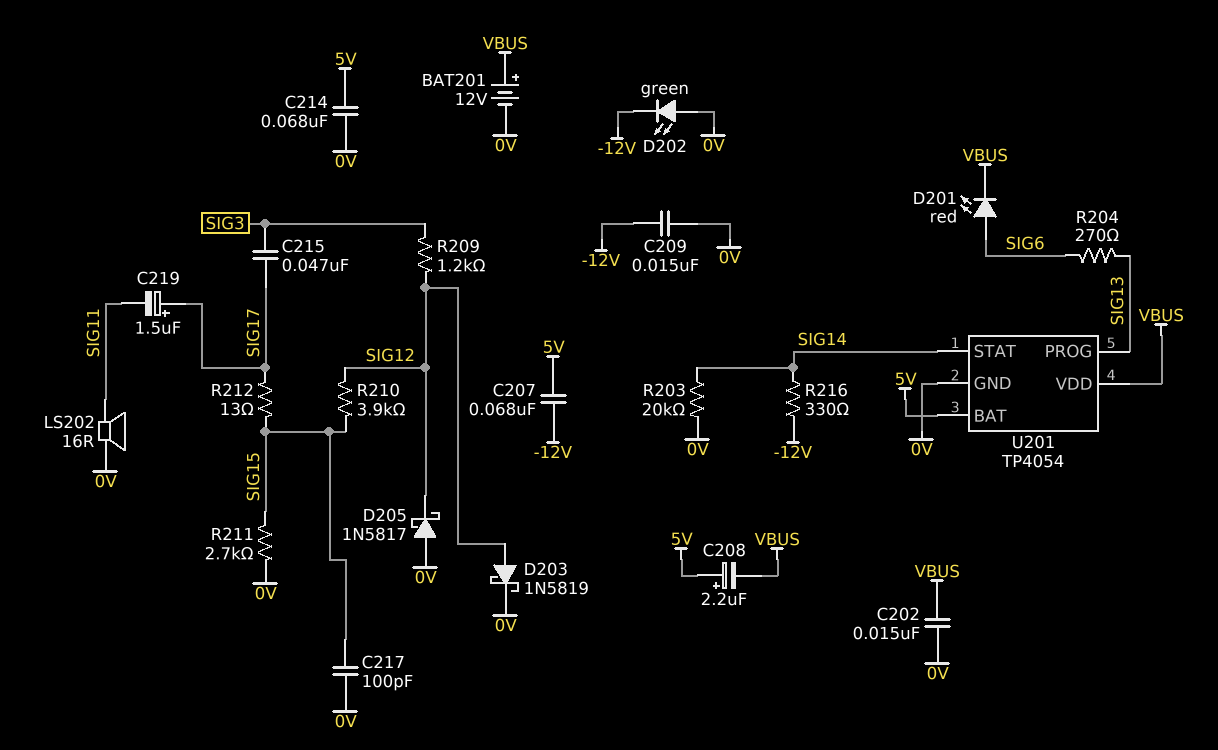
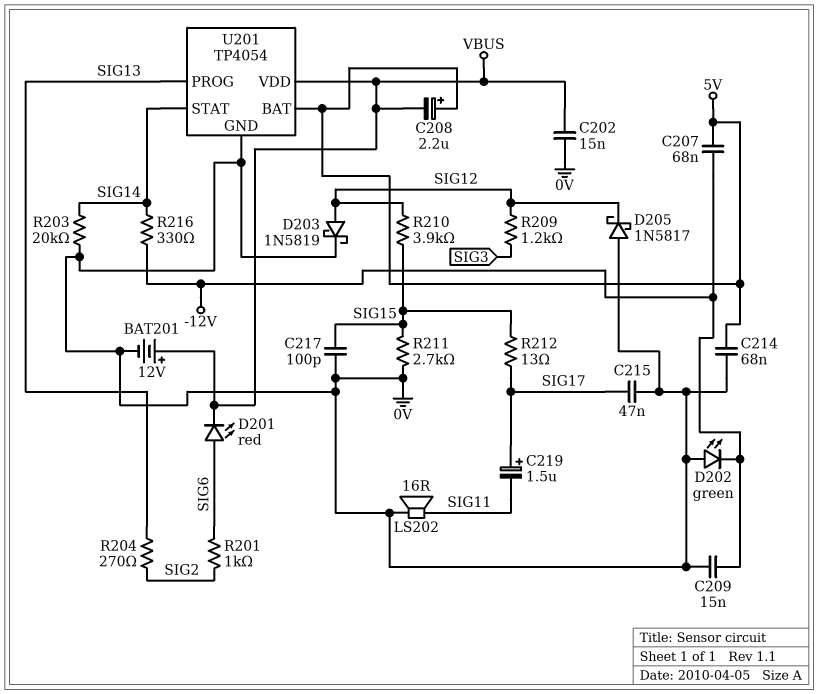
C215: 47nF (SIG3, SIG17) -> 47nF (0V, SIG17)
R201: none -> 1k (SIG2, SIG6)
R204: 270 (SIG6, SIG13) -> 270 (SIG2, SIG13)

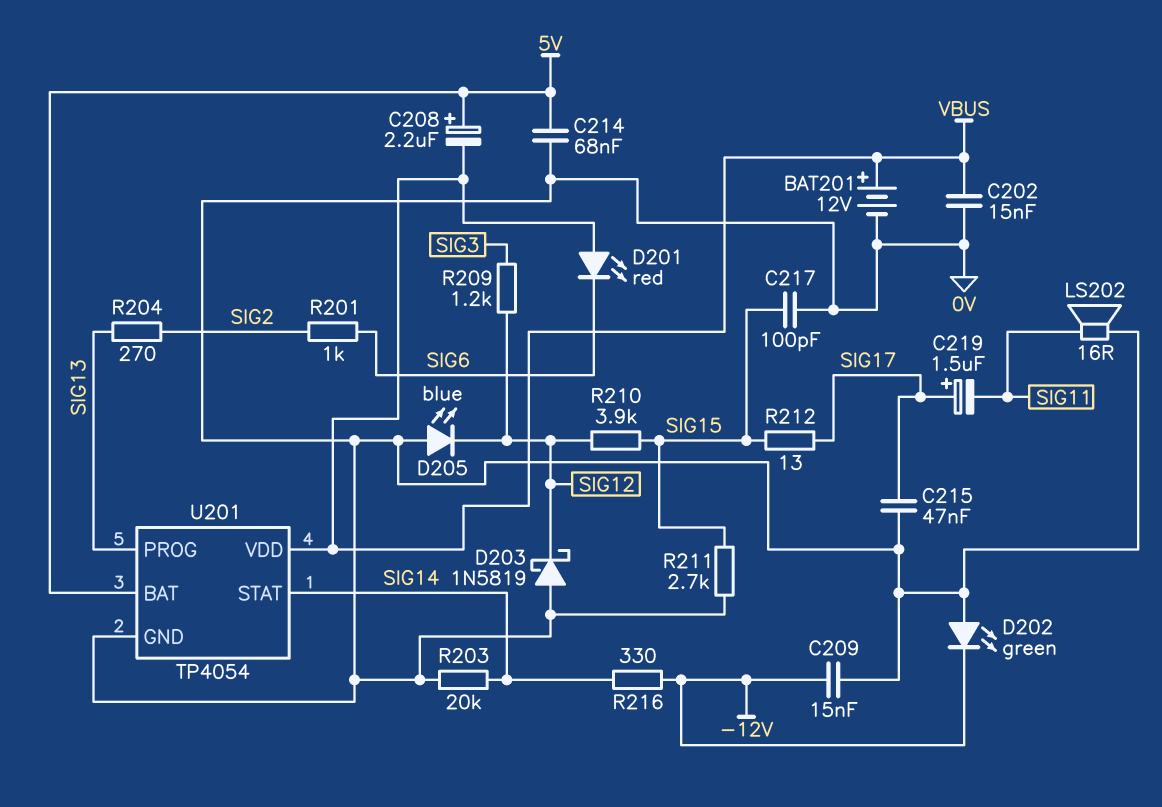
C207: 68nF (-12V, 5V) -> none
D201: LED red (A SIG6, K VBUS) -> LED red (A VBUS, K SIG6)
D203: schottky 1N5819 (A SIG12, K 0V) -> schottky 1N5819 (A 0V, K SIG12)
D205: schottky 1N5817 (A 0V, K SIG12) -> LED blue (A 0V, K SIG12)

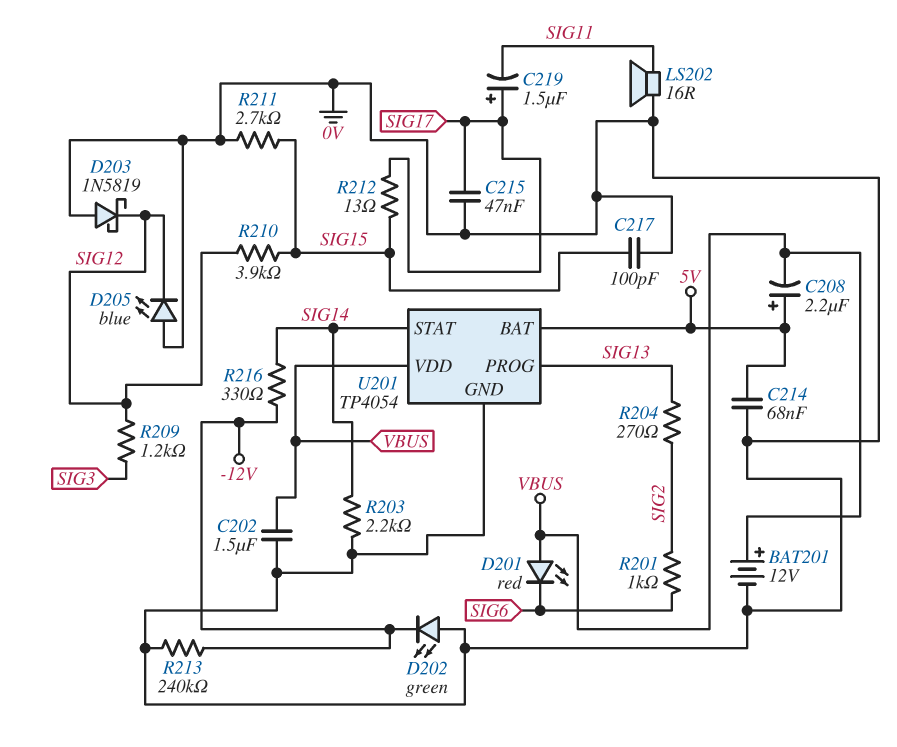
C202: 15nF (0V, VBUS) -> 1.5uF (0V, VBUS)
C209: 15nF (-12V, 0V) -> none
R203: 20k (0V, SIG14) -> 2.2k (0V, SIG14)
R213: none -> 240k (-12V, 0V)

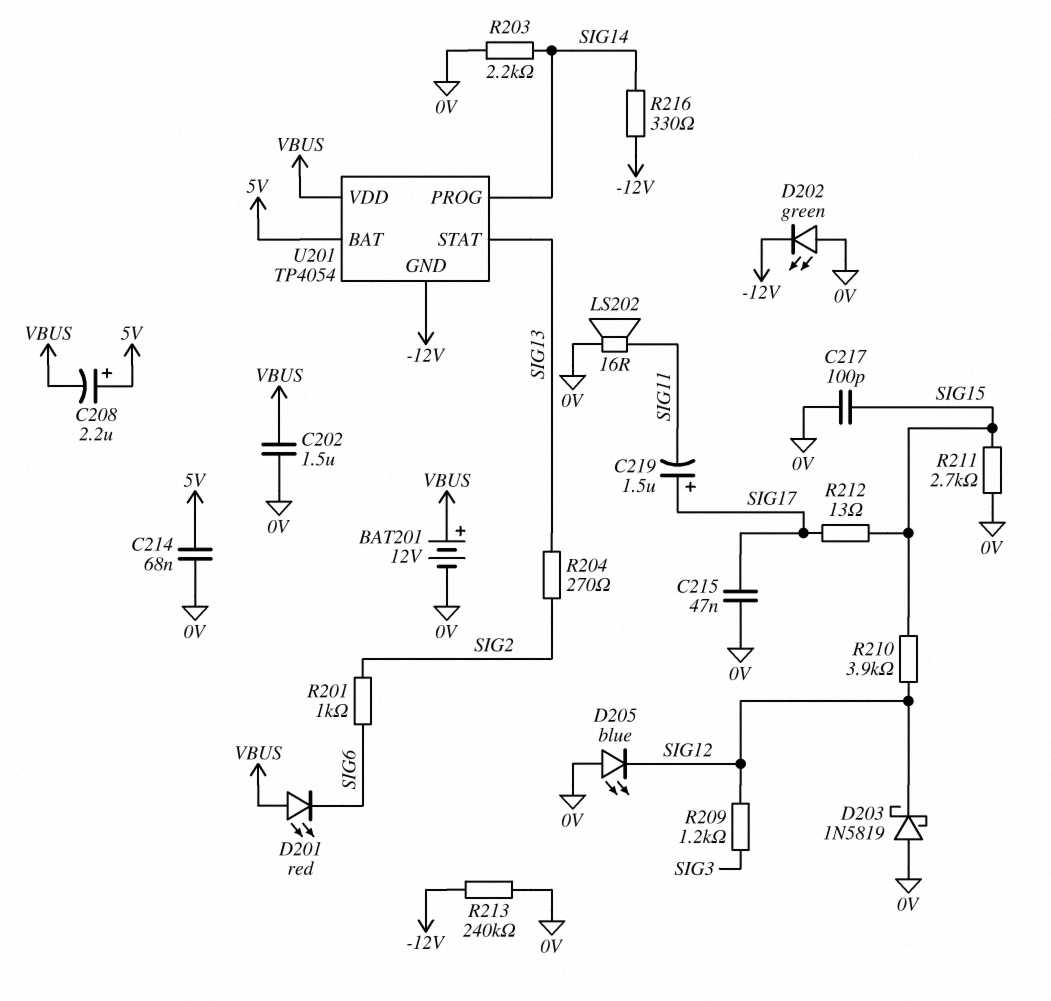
U201 pin GND: 0V -> -12V
U201 pin PROG: SIG13 -> SIG14
U201 pin STAT: SIG14 -> SIG13

